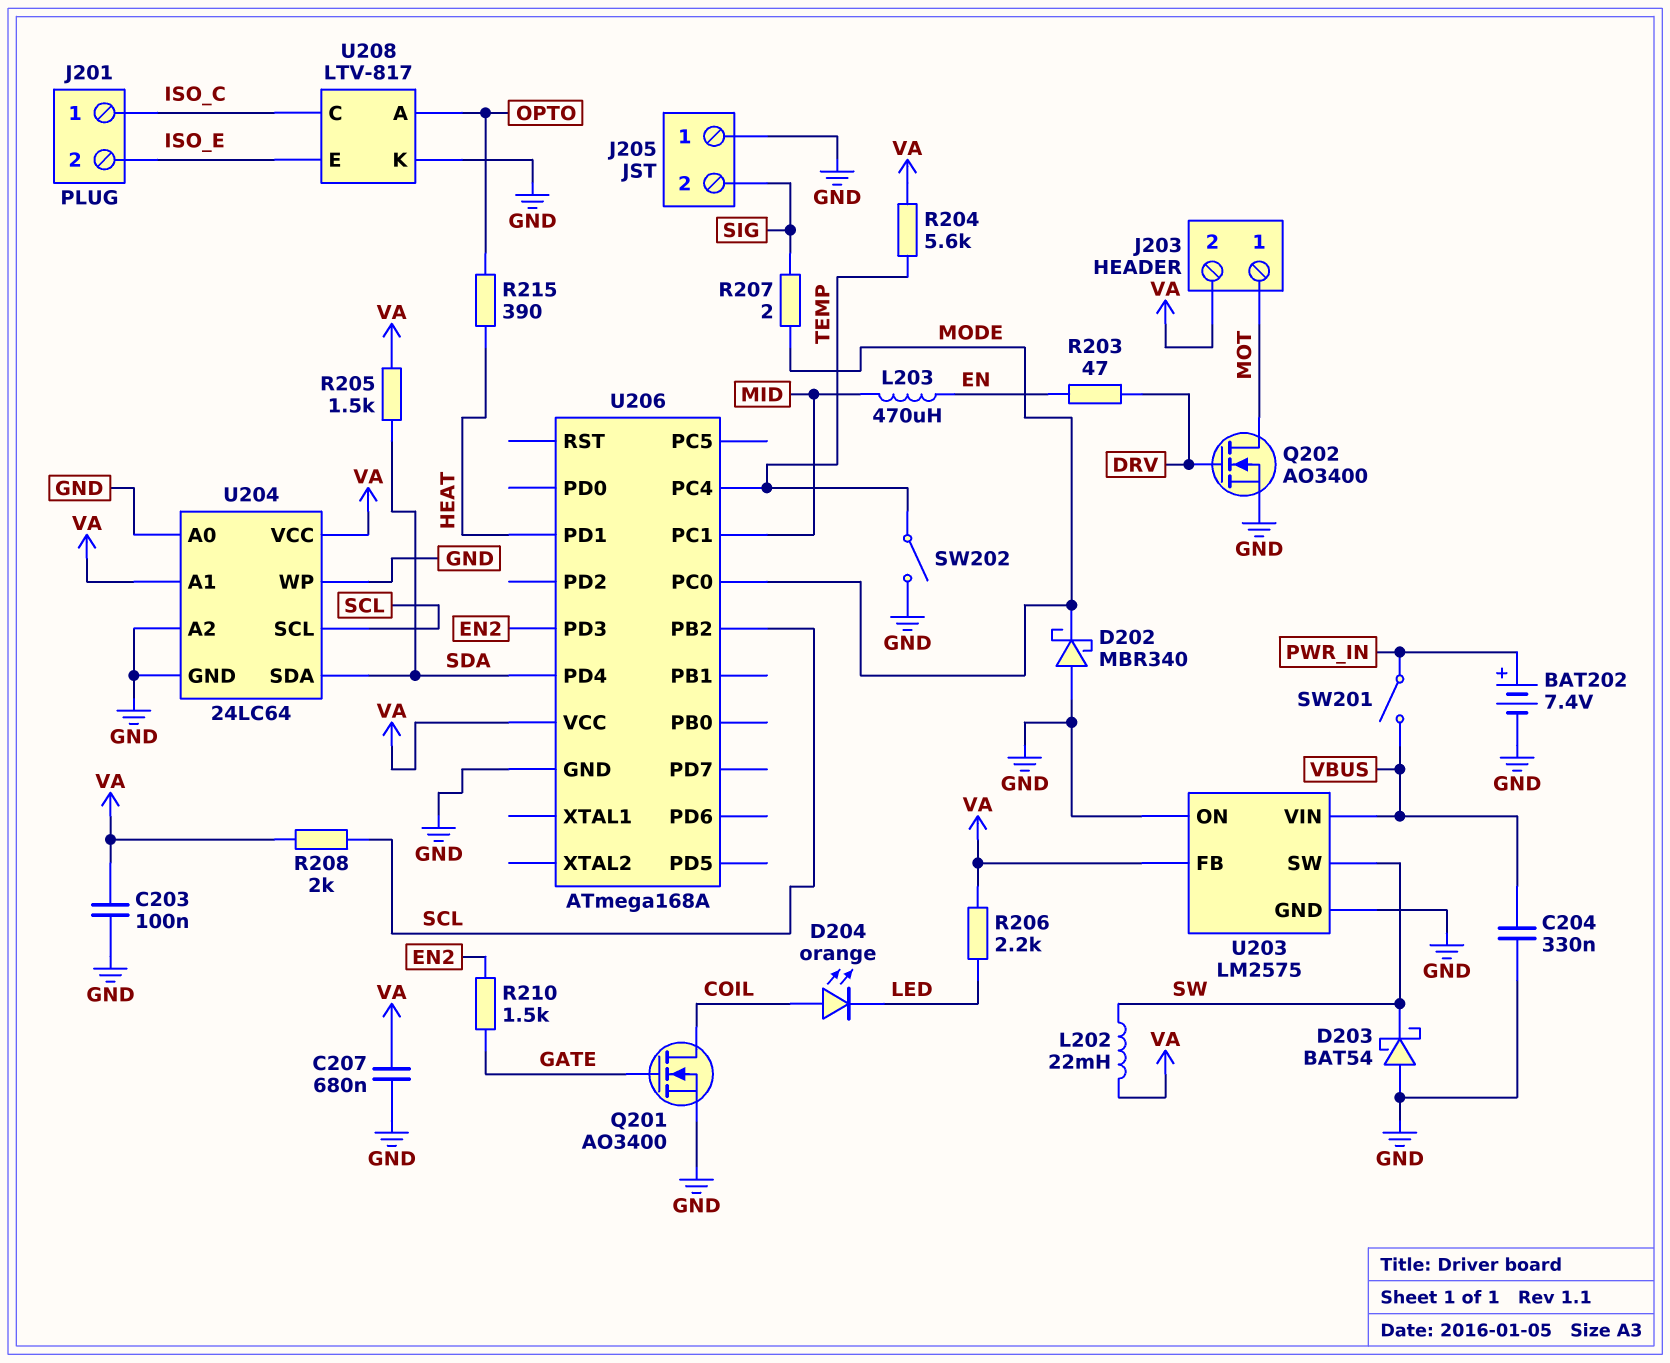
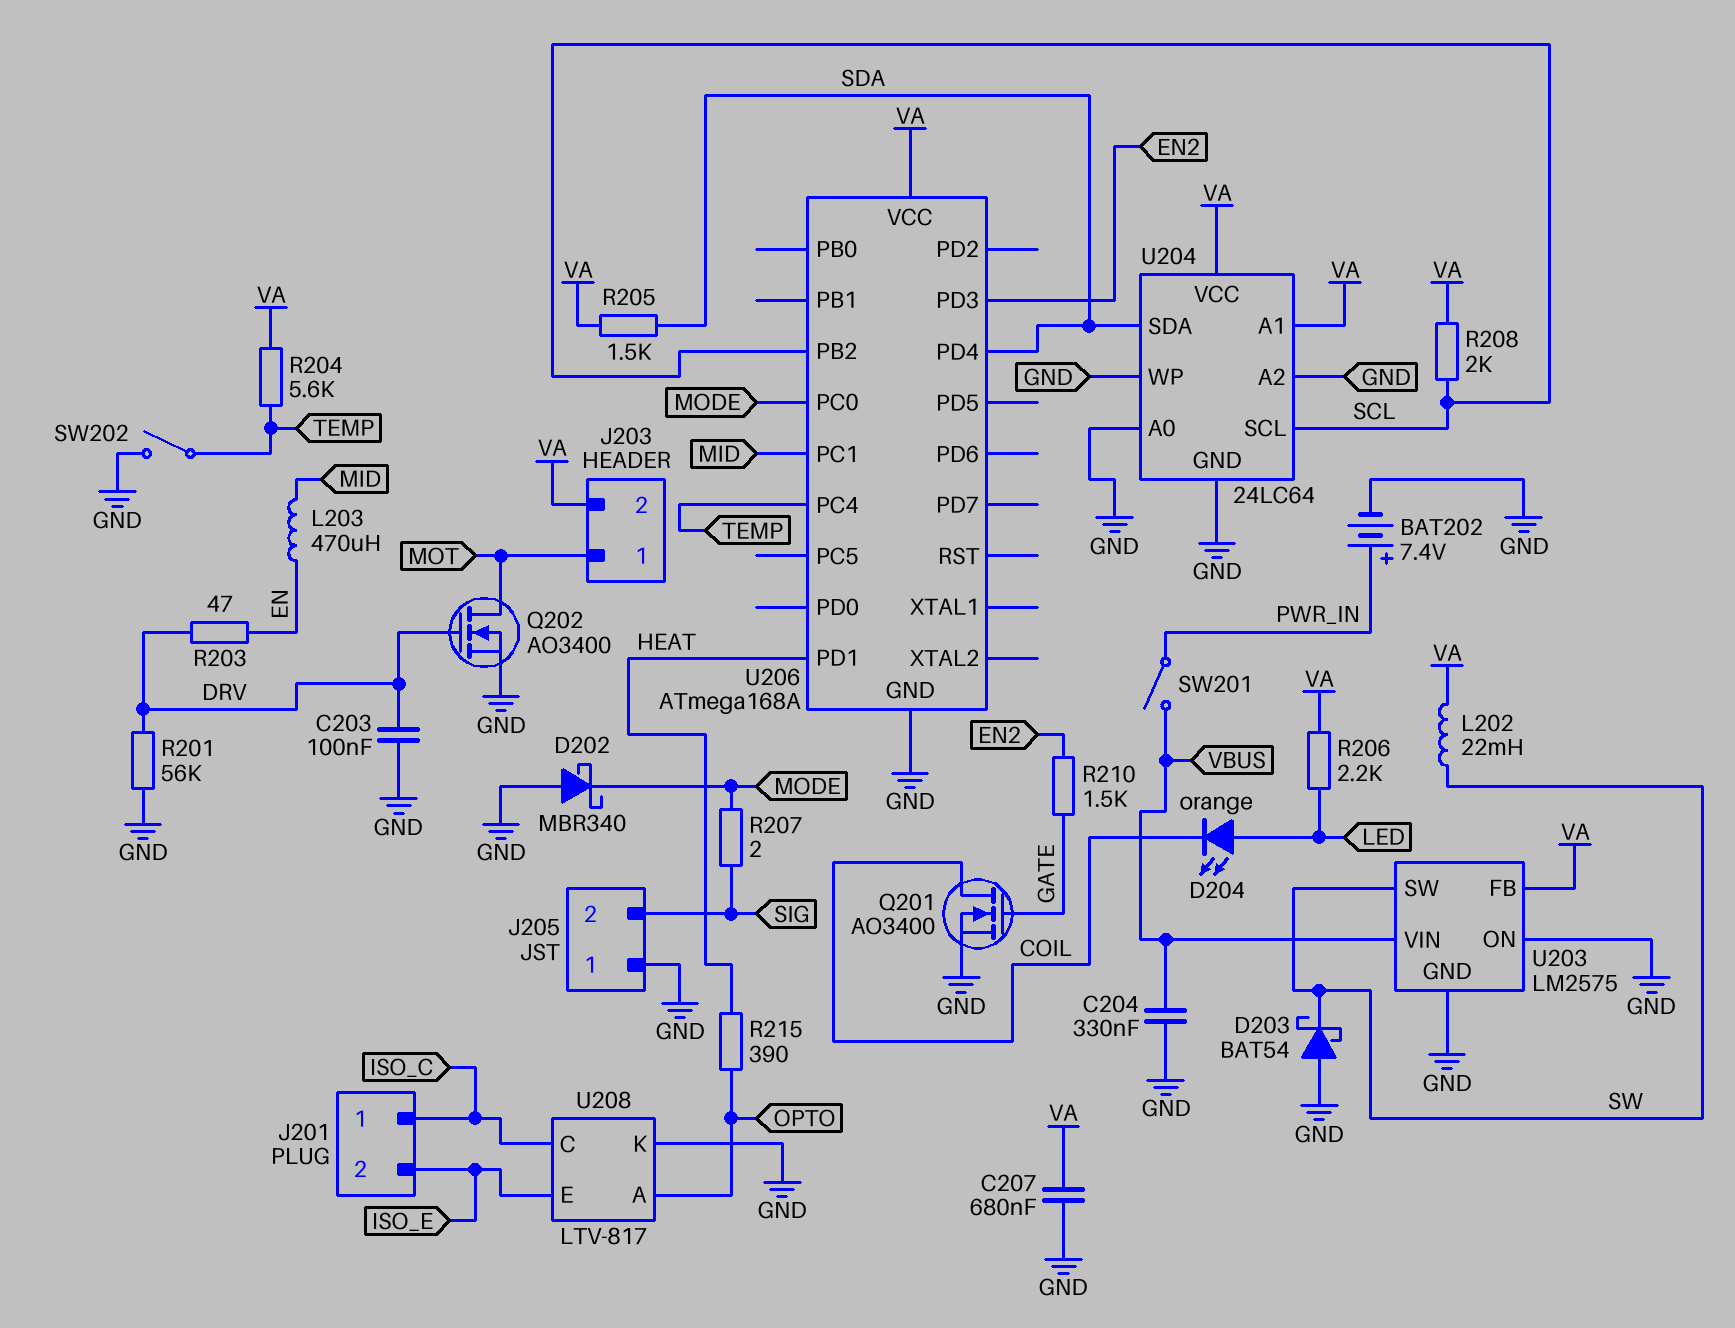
C203: 100nF (GND, VA) -> 100nF (DRV, GND)
D204: LED orange (A COIL, K LED) -> LED orange (A LED, K COIL)
R201: none -> 56k (DRV, GND)

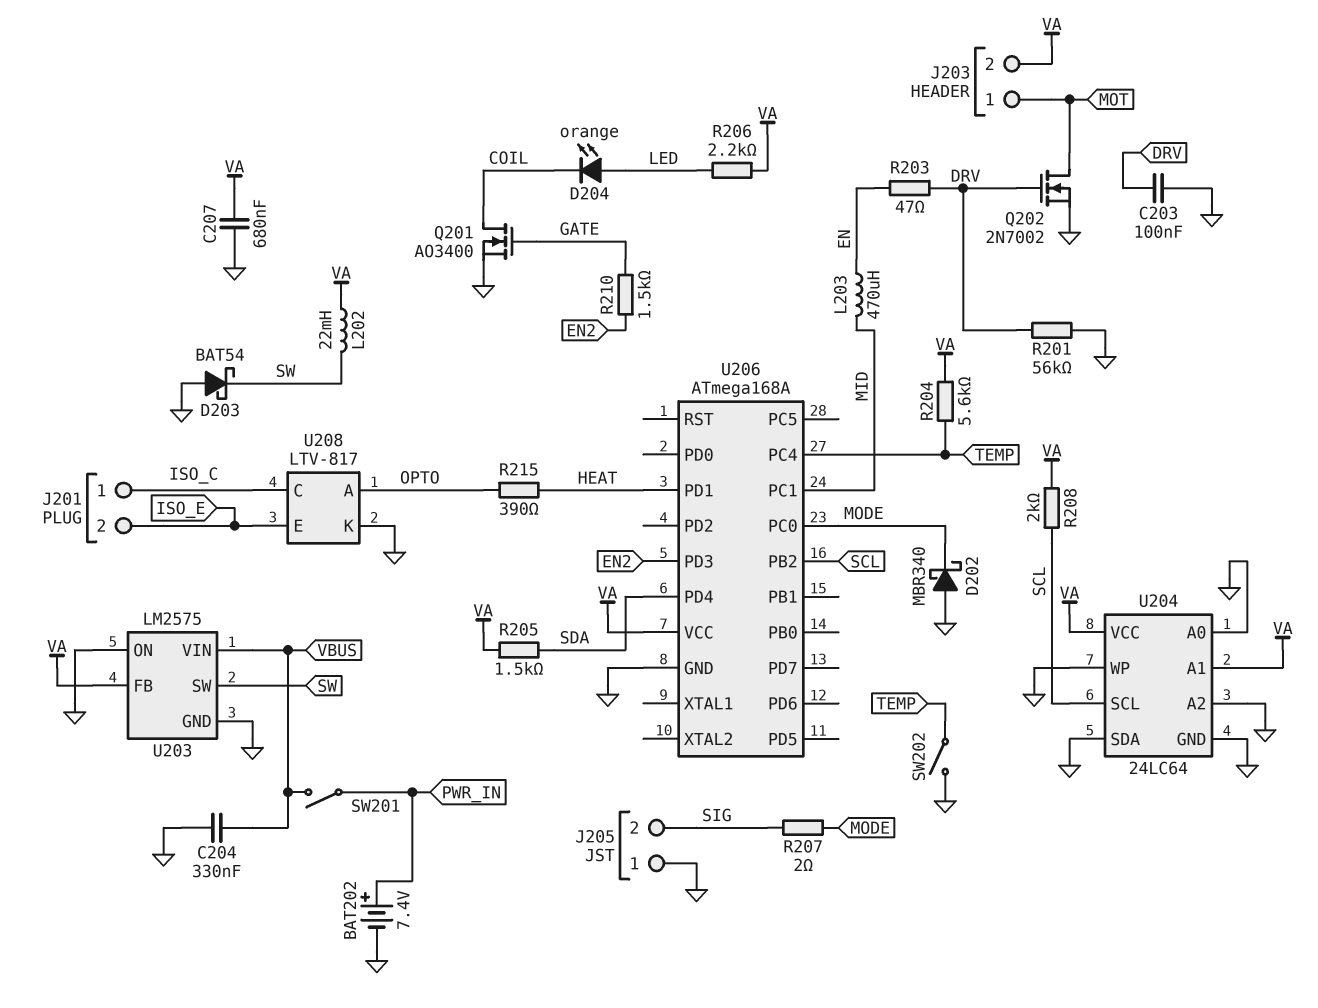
Q202: NMOS AO3400 (G DRV, D MOT, S GND) -> NMOS 2N7002 (G DRV, D MOT, S GND)
U204 pin SDA: SDA -> GND

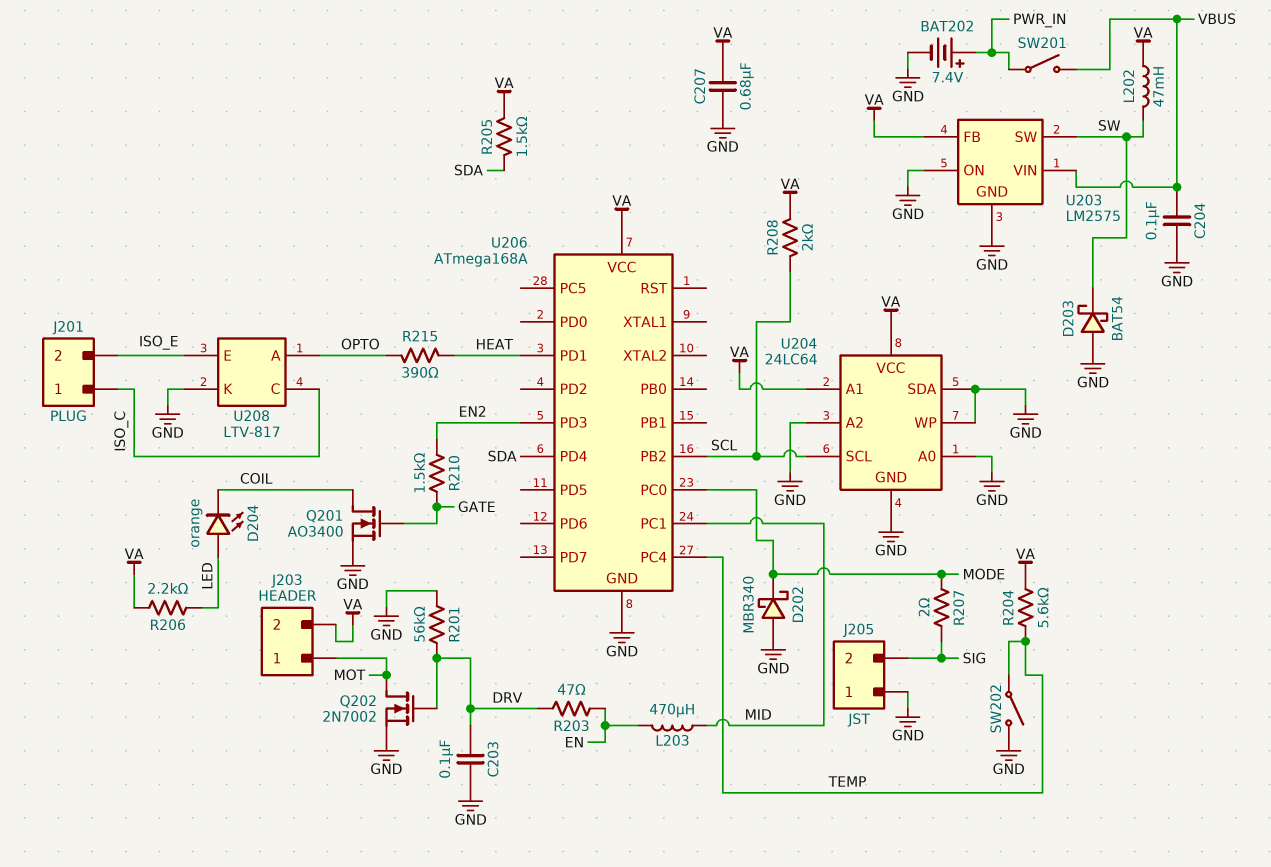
C204: 330nF (GND, VBUS) -> 100nF (GND, VBUS)
L202: 22mH (SW, VA) -> 47mH (SW, VA)

